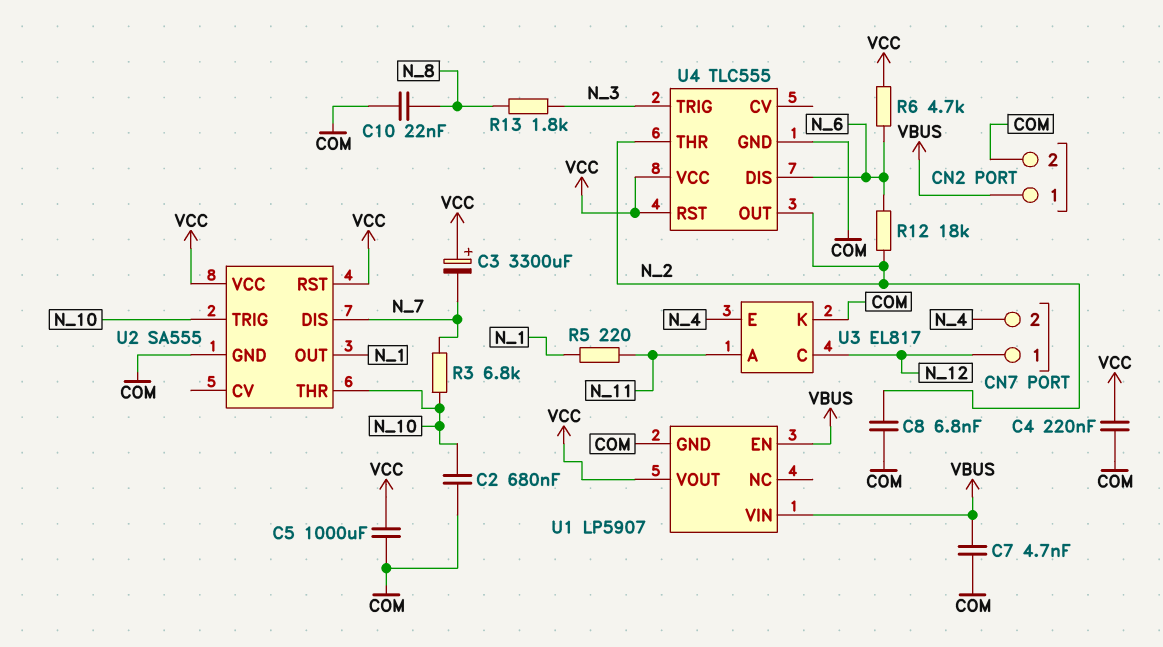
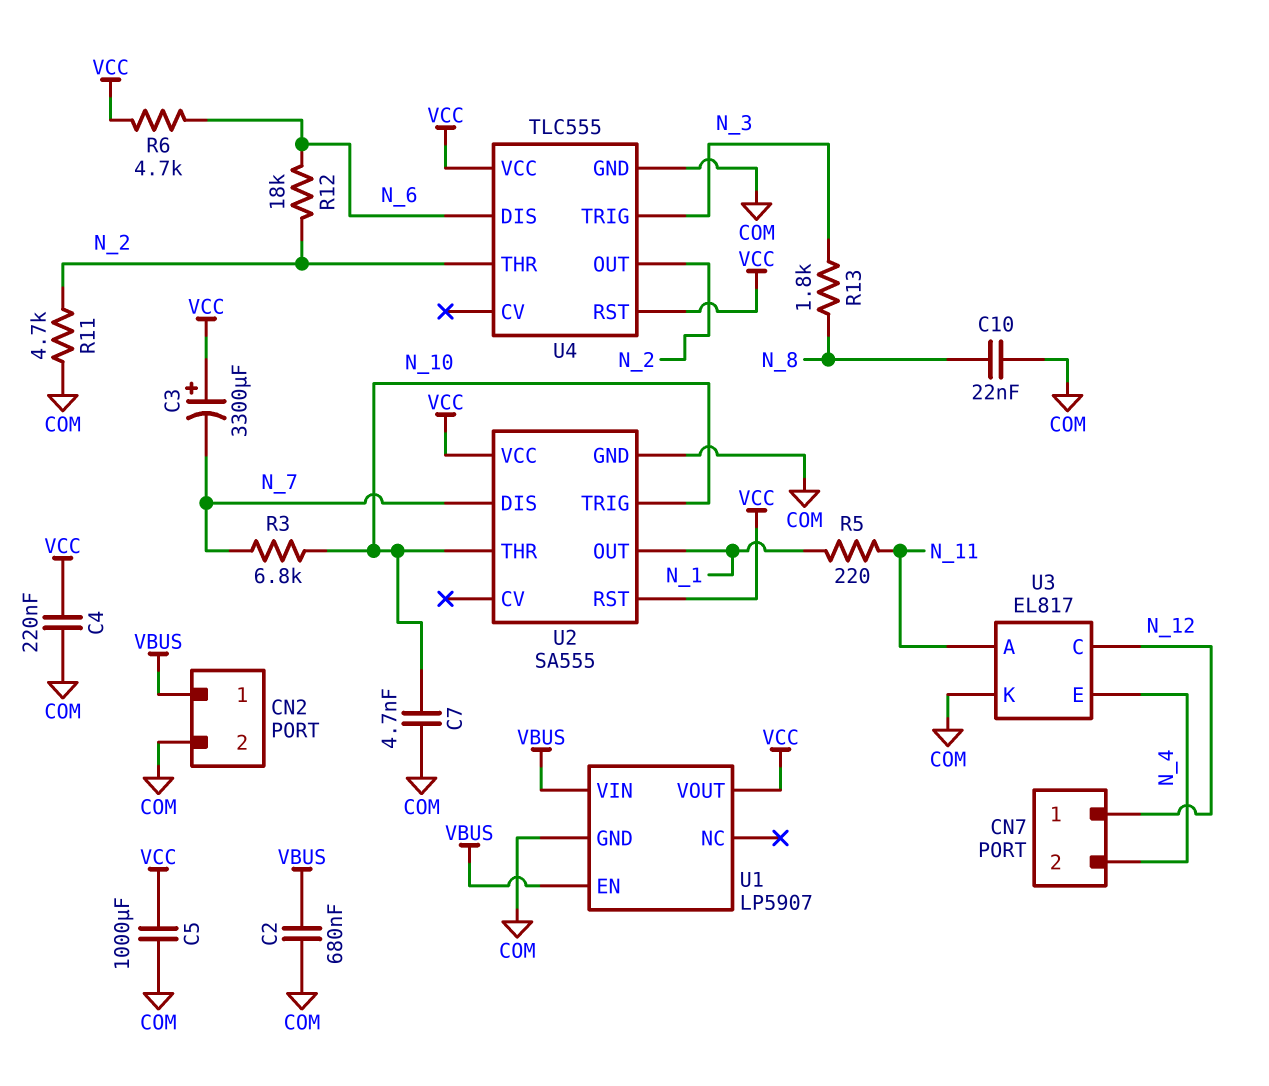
C2: 680nF (COM, N_10) -> 680nF (COM, VBUS)
C7: 4.7nF (COM, VBUS) -> 4.7nF (COM, N_10)
C8: 6.8nF (COM, N_2) -> none
R11: none -> 4.7k (COM, N_2)

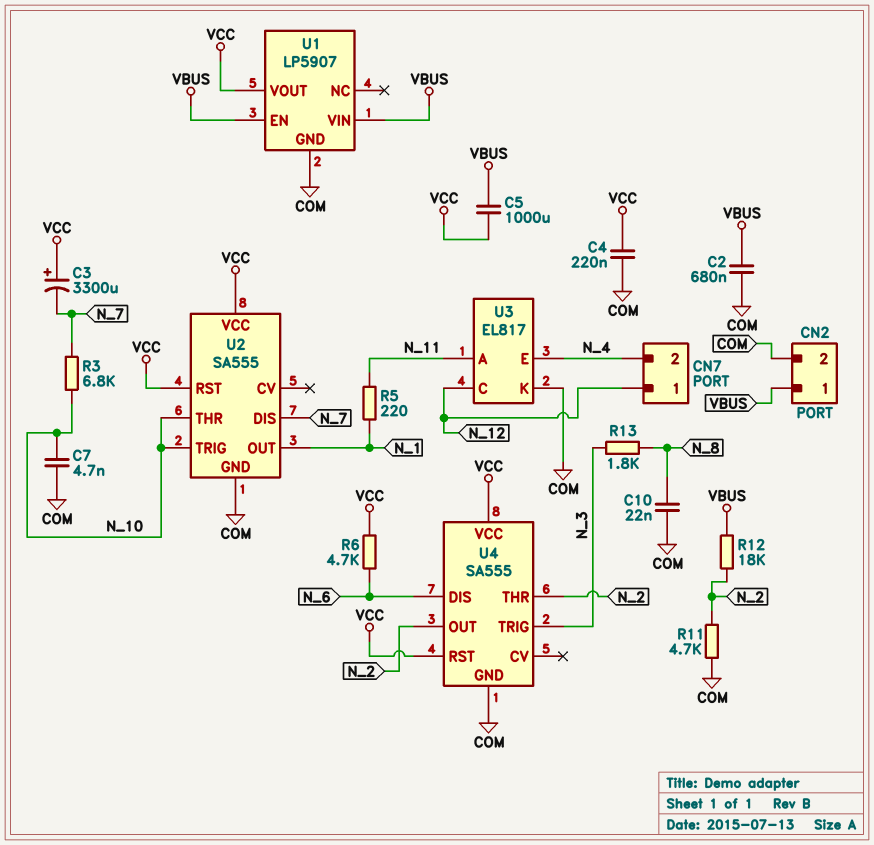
C5: 1000uF (COM, VCC) -> 1000uF (VBUS, VCC)
R12: 18k (N_2, N_6) -> 18k (N_2, VBUS)
U4: TLC555 -> SA555

